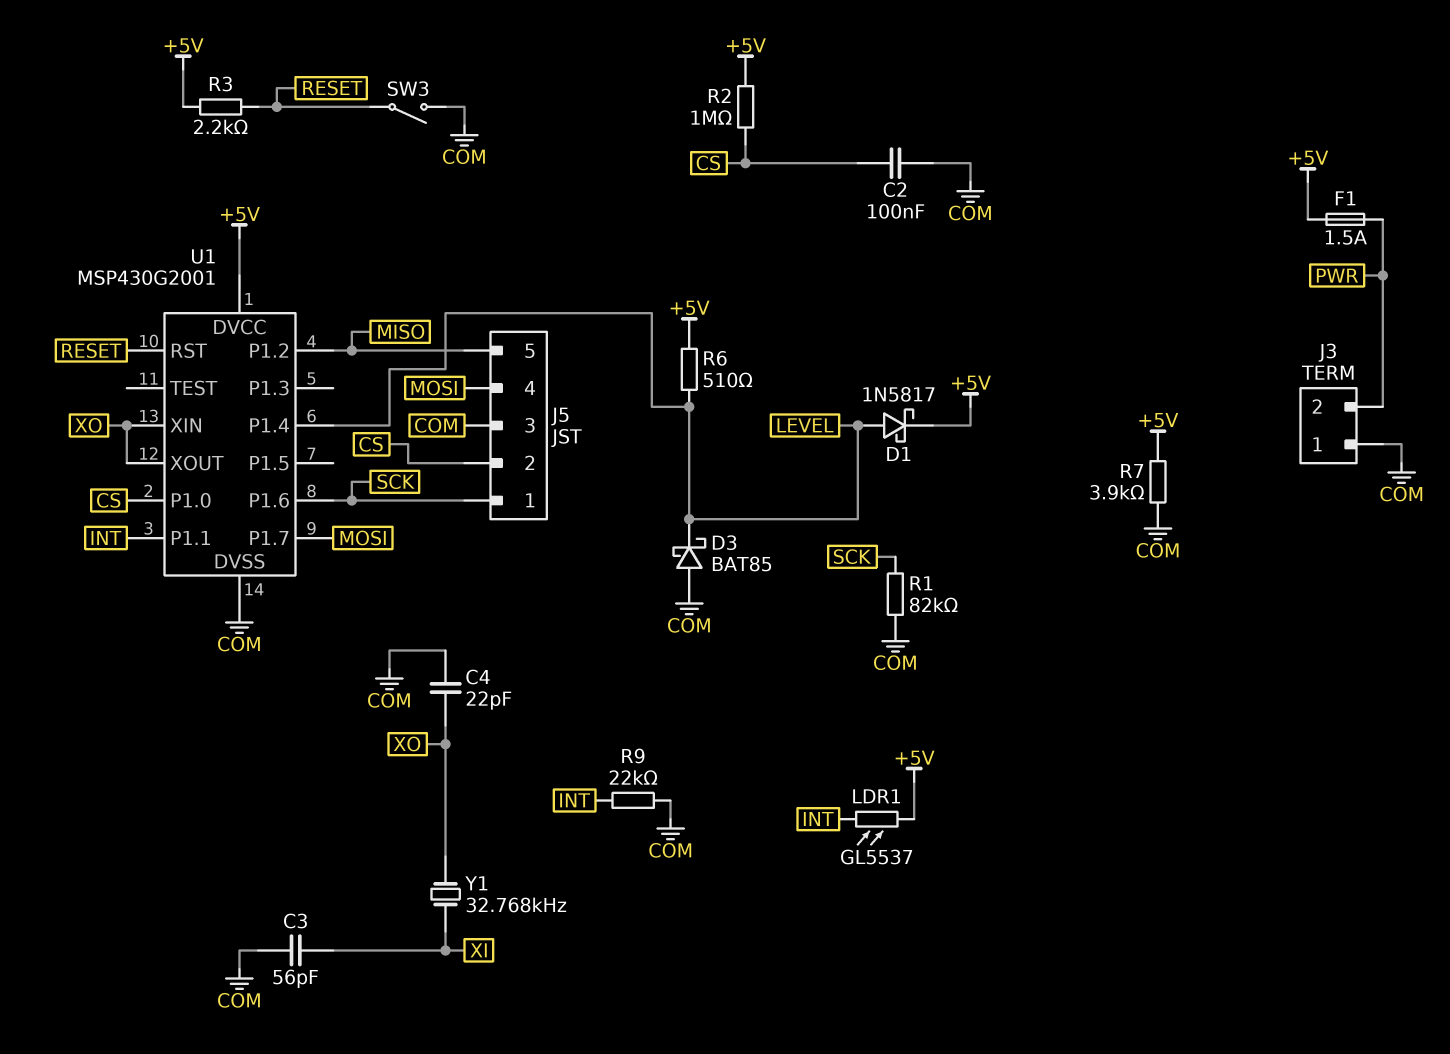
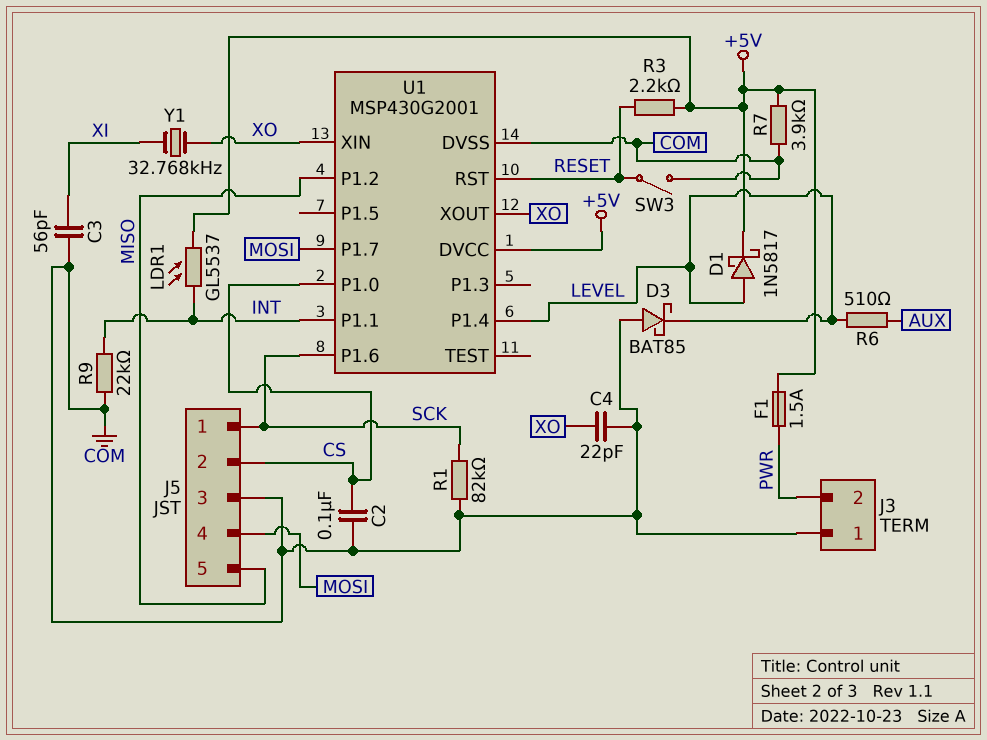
R2: 1M (+5V, CS) -> none
R6: 510 (+5V, LEVEL) -> 510 (AUX, LEVEL)

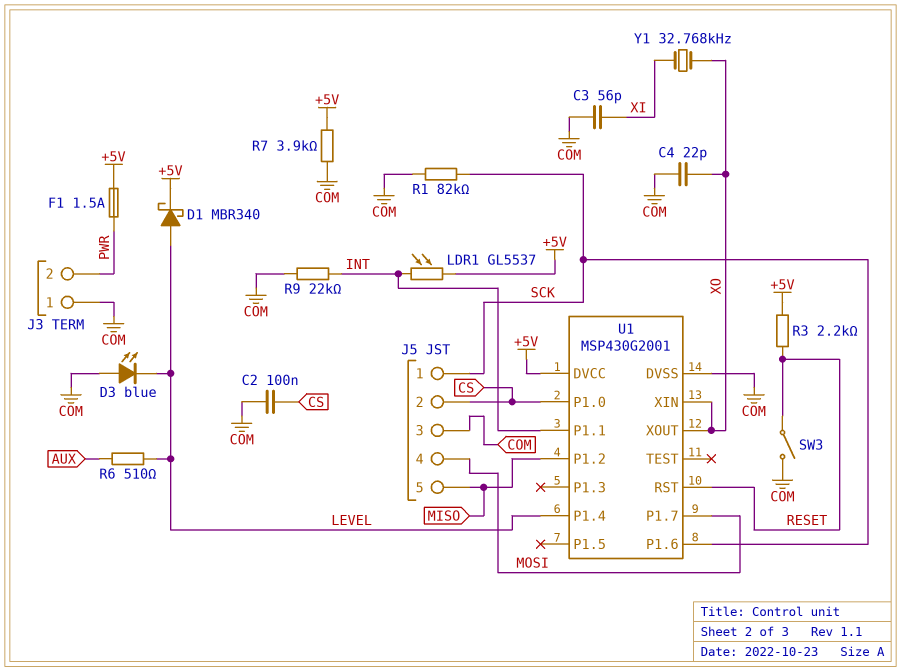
D1: schottky 1N5817 (A LEVEL, K +5V) -> schottky MBR340 (A LEVEL, K +5V)
D3: schottky BAT85 (A COM, K LEVEL) -> LED blue (A COM, K LEVEL)

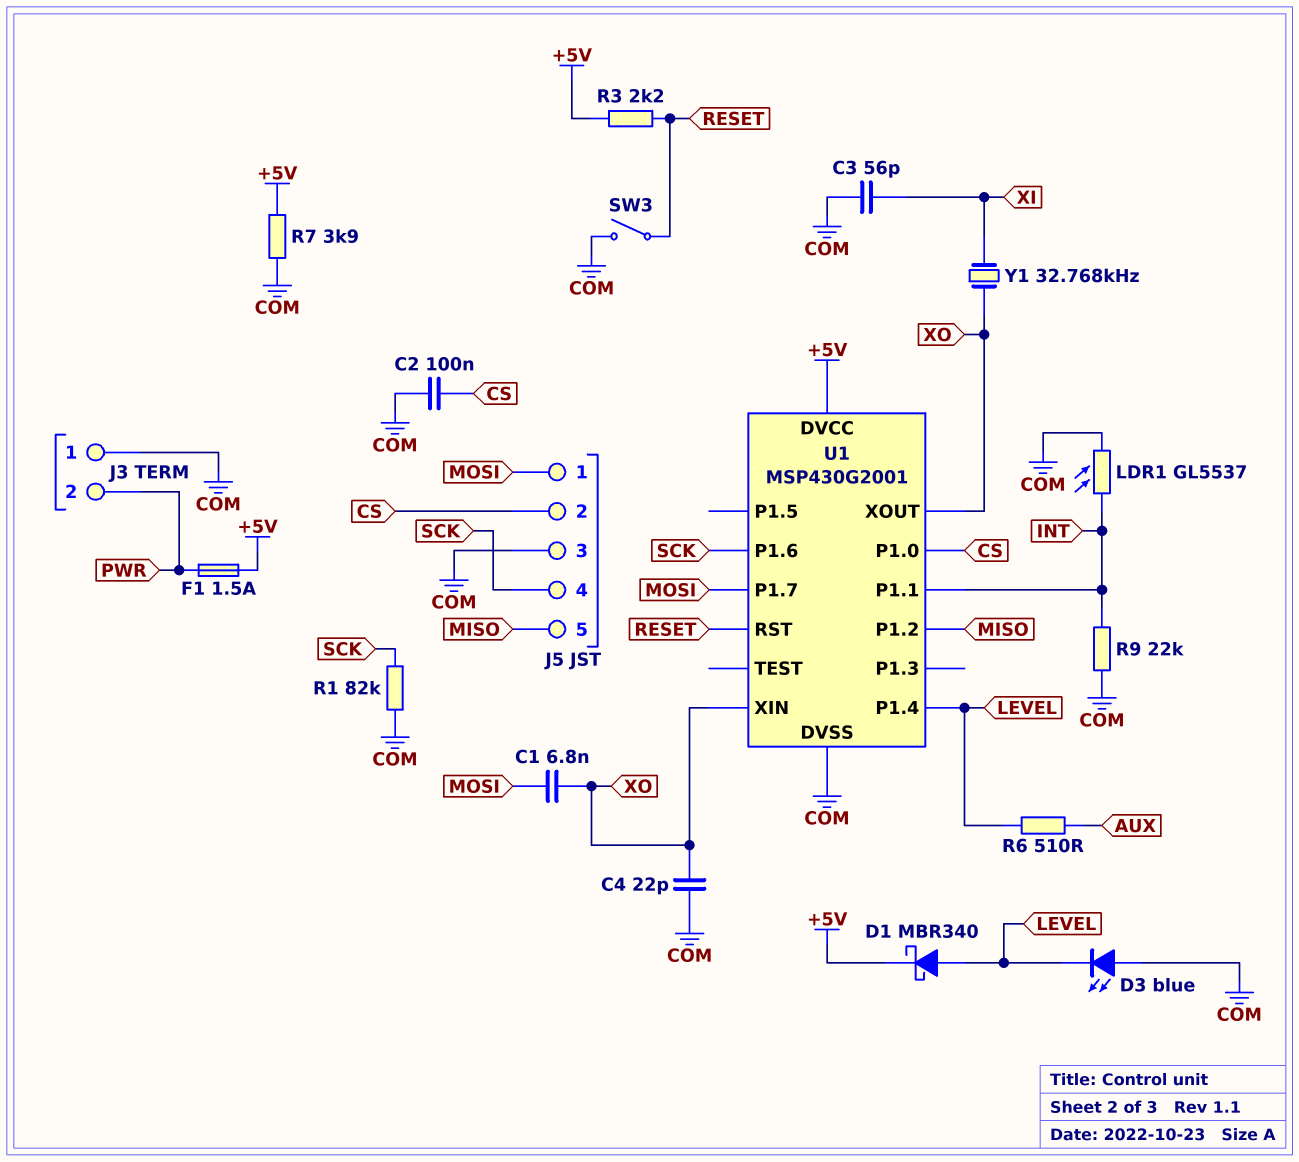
C1: none -> 6.8nF (MOSI, XO)
J5 pin 1: SCK -> MOSI
J5 pin 4: MOSI -> SCK
LDR1: GL5537 (+5V, INT) -> GL5537 (COM, INT)

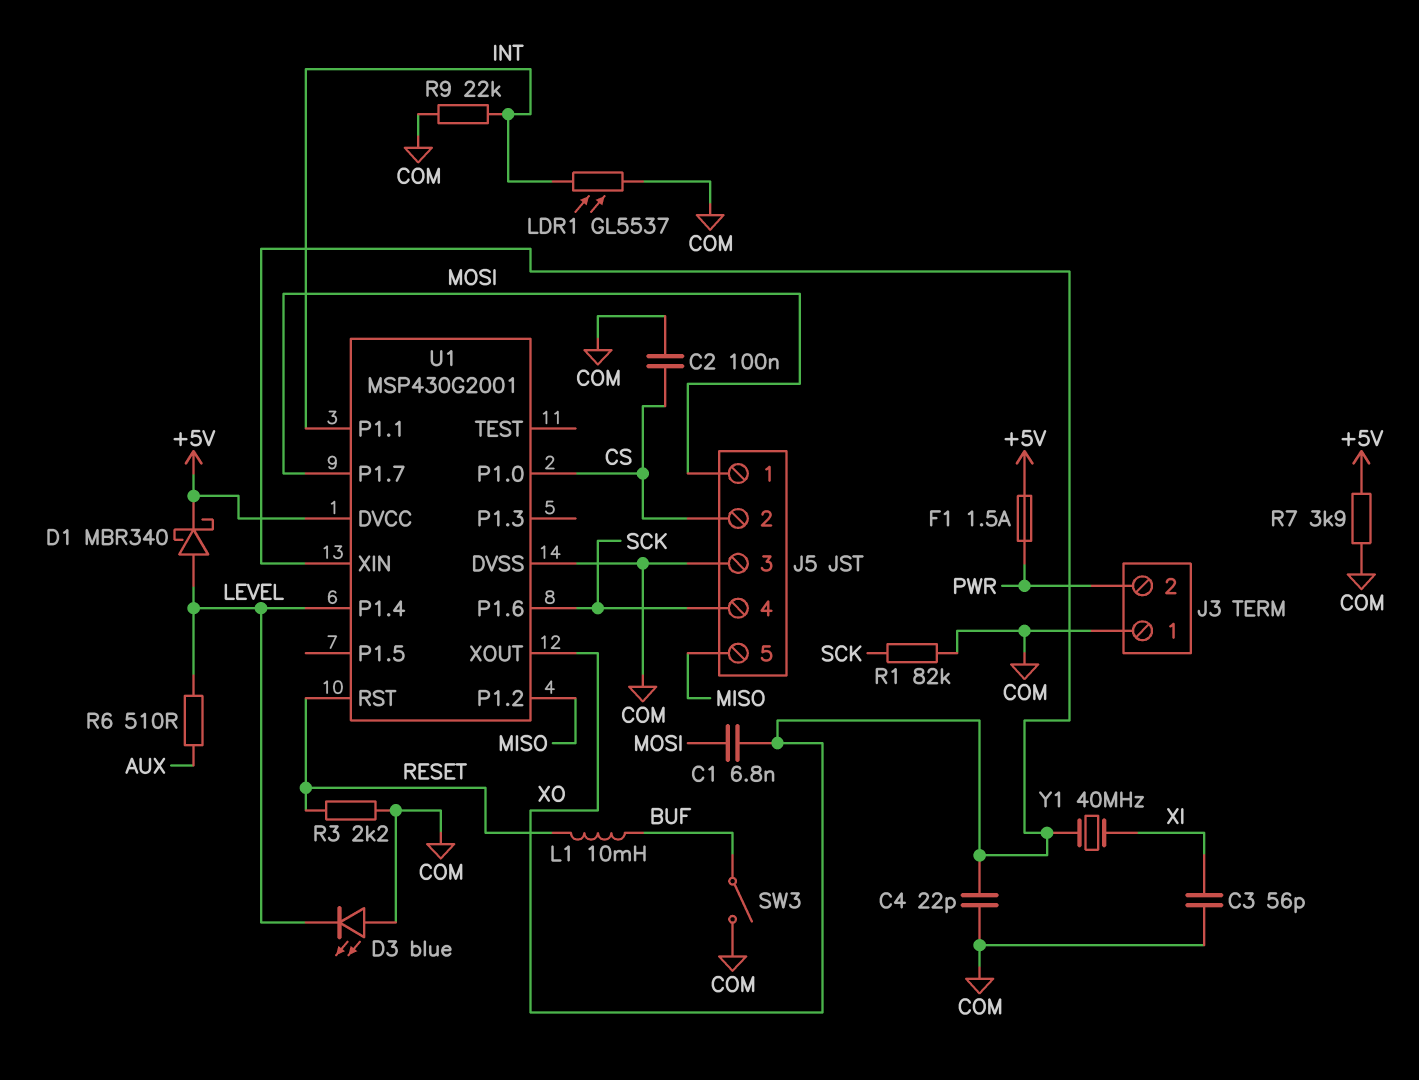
L1: none -> 10mH (BUF, RESET)
R3: 2.2k (+5V, RESET) -> 2.2k (COM, RESET)
SW3: switch (COM, RESET) -> switch (BUF, COM)
Y1: 32.768kHz (XI, XO) -> 40MHz (XI, XO)

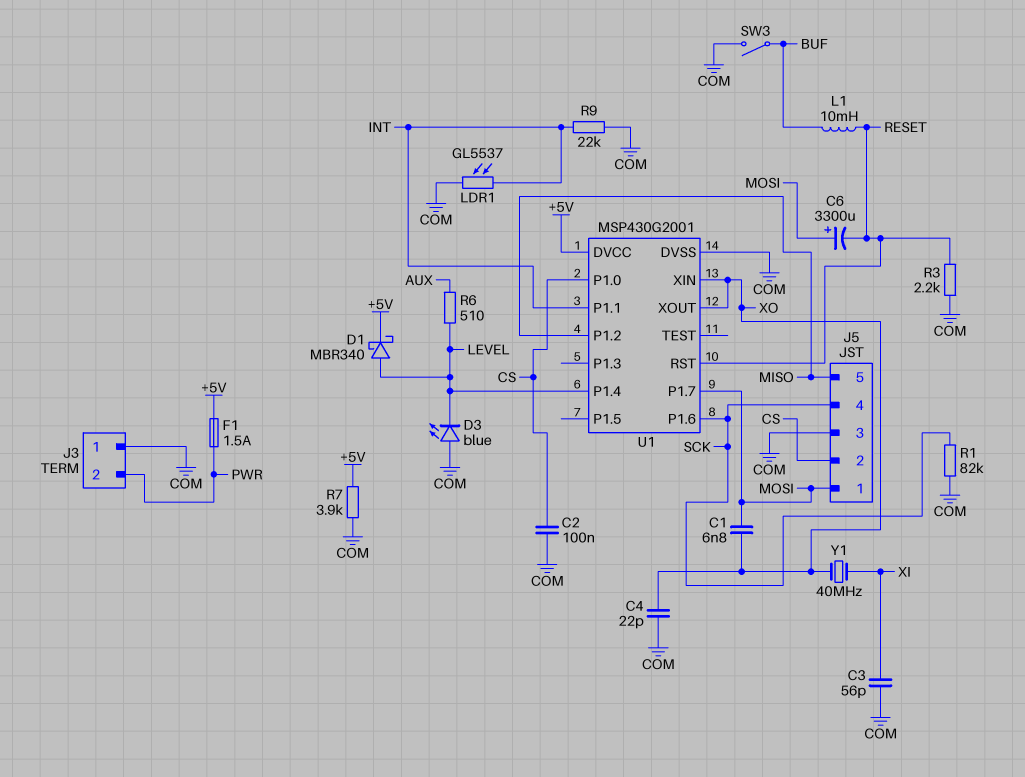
C6: none -> 3300uF (plus MOSI, minus RESET)

